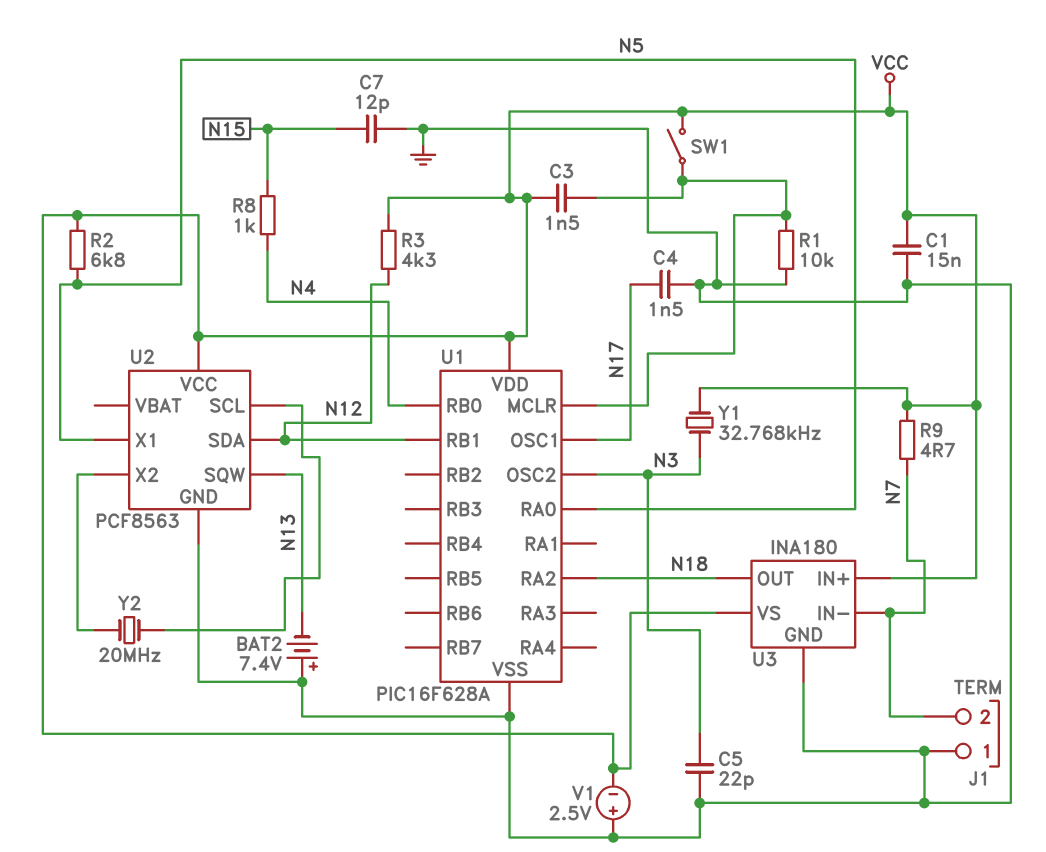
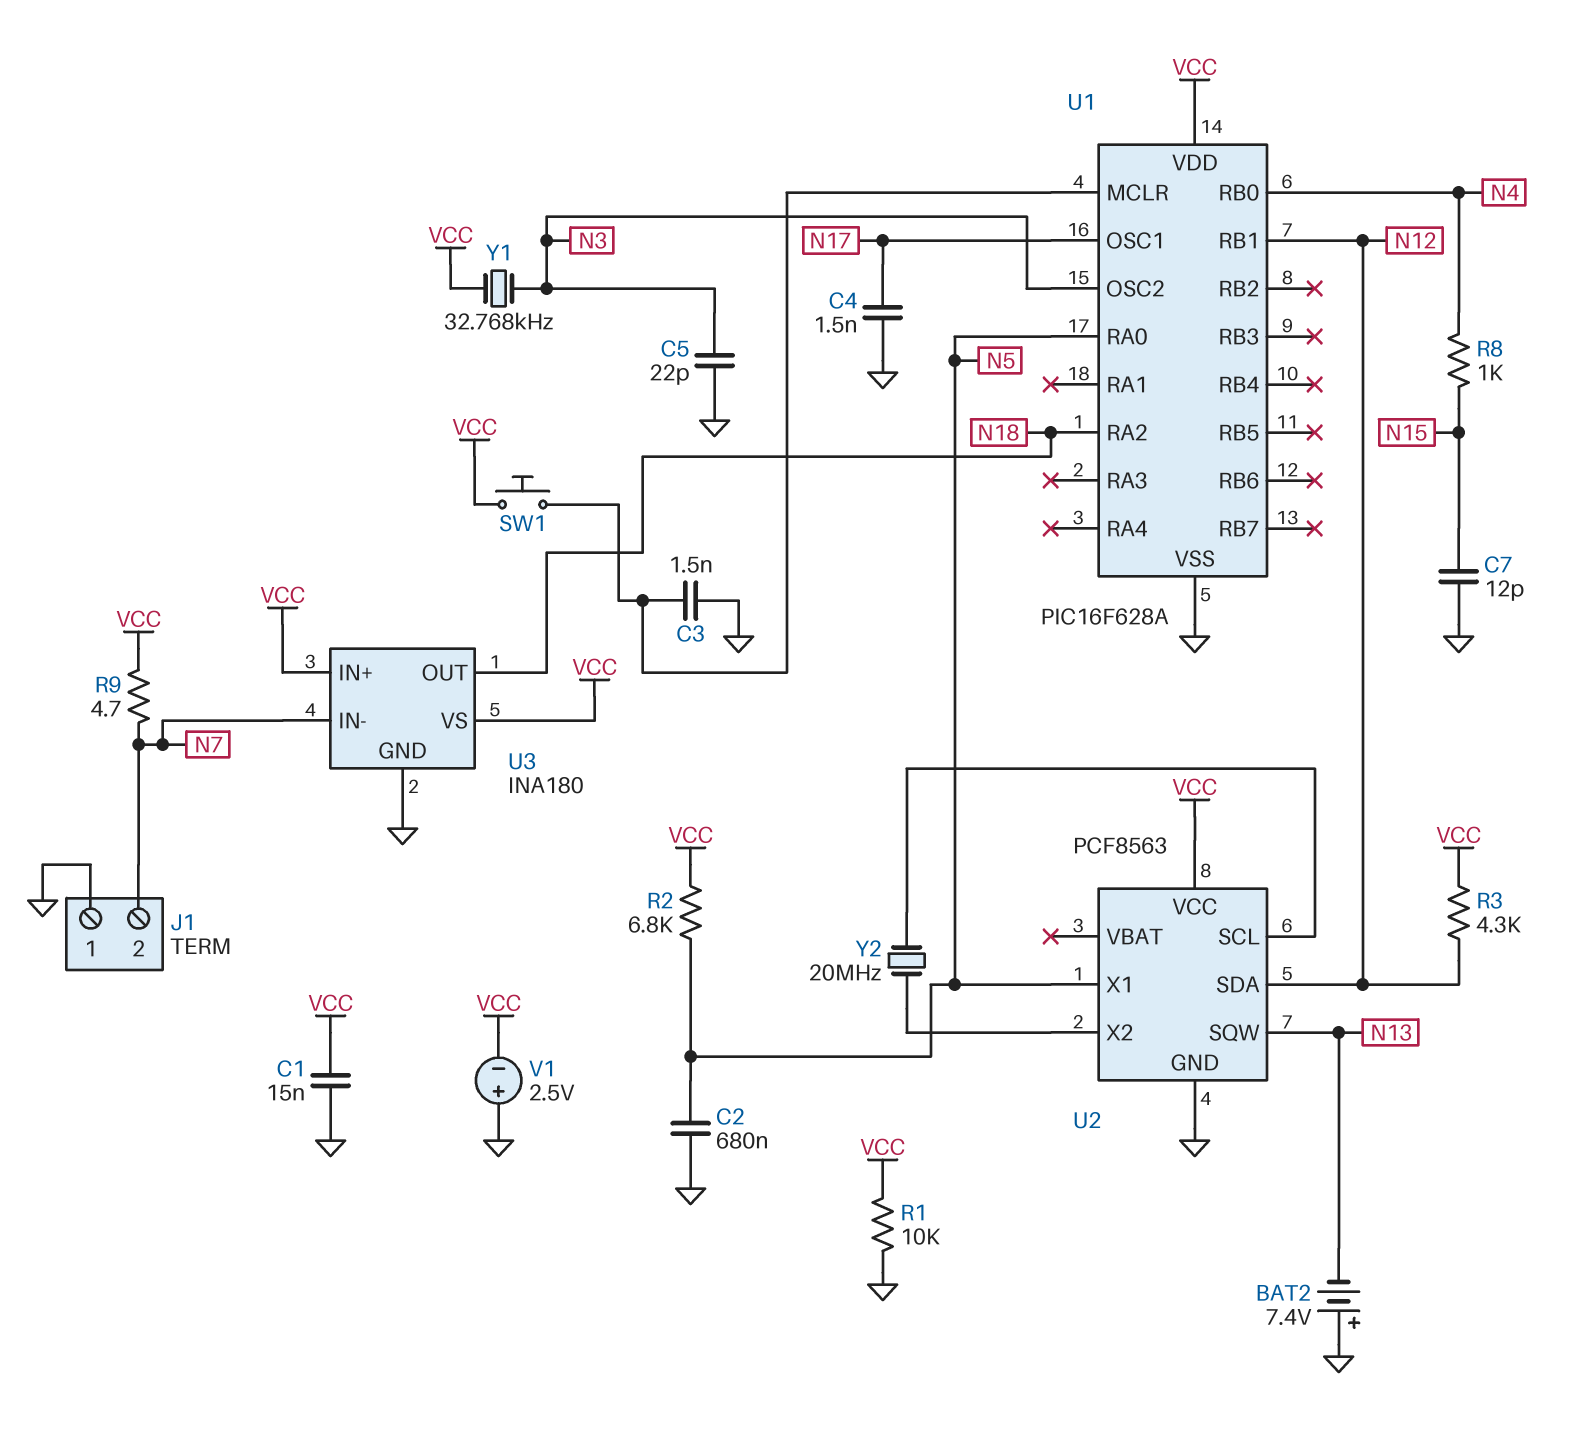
C2: none -> 680nF (GND, N5)
C3: 1.5nF (U1/MCLR, VCC) -> 1.5nF (GND, U1/MCLR)
R1: 10k (GND, U1/MCLR) -> 10k (GND, VCC)
SW1: switch (U1/MCLR, VCC) -> button (U1/MCLR, VCC)

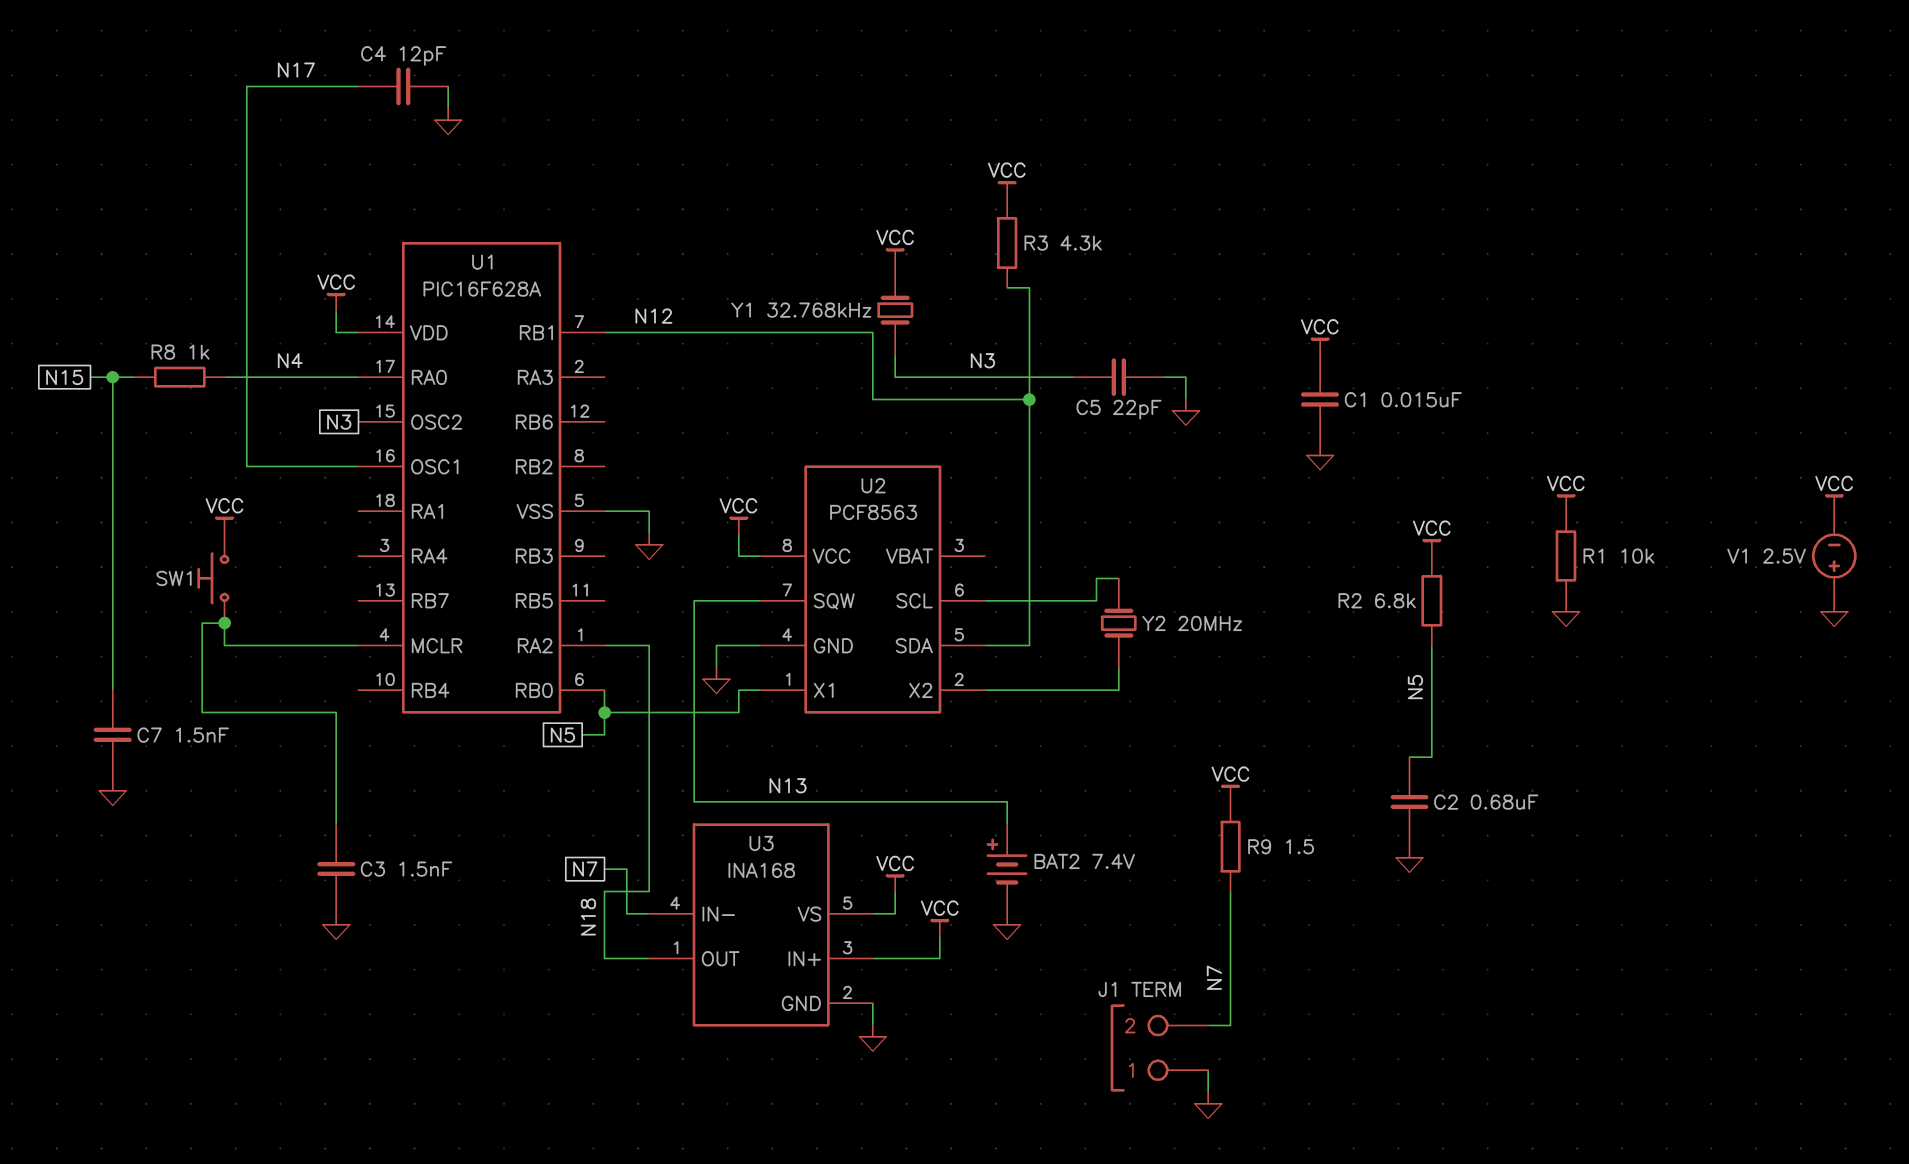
BAT2: 7.4V (plus GND, minus N13) -> 7.4V (plus N13, minus GND)
C4: 1.5nF (GND, N17) -> 12pF (GND, N17)
C7: 12pF (GND, N15) -> 1.5nF (GND, N15)
R9: 4.7 (N7, VCC) -> 1.5 (N7, VCC)
U1 pin RA0: N5 -> N4
U1 pin RB0: N4 -> N5
U3: INA180 -> INA168

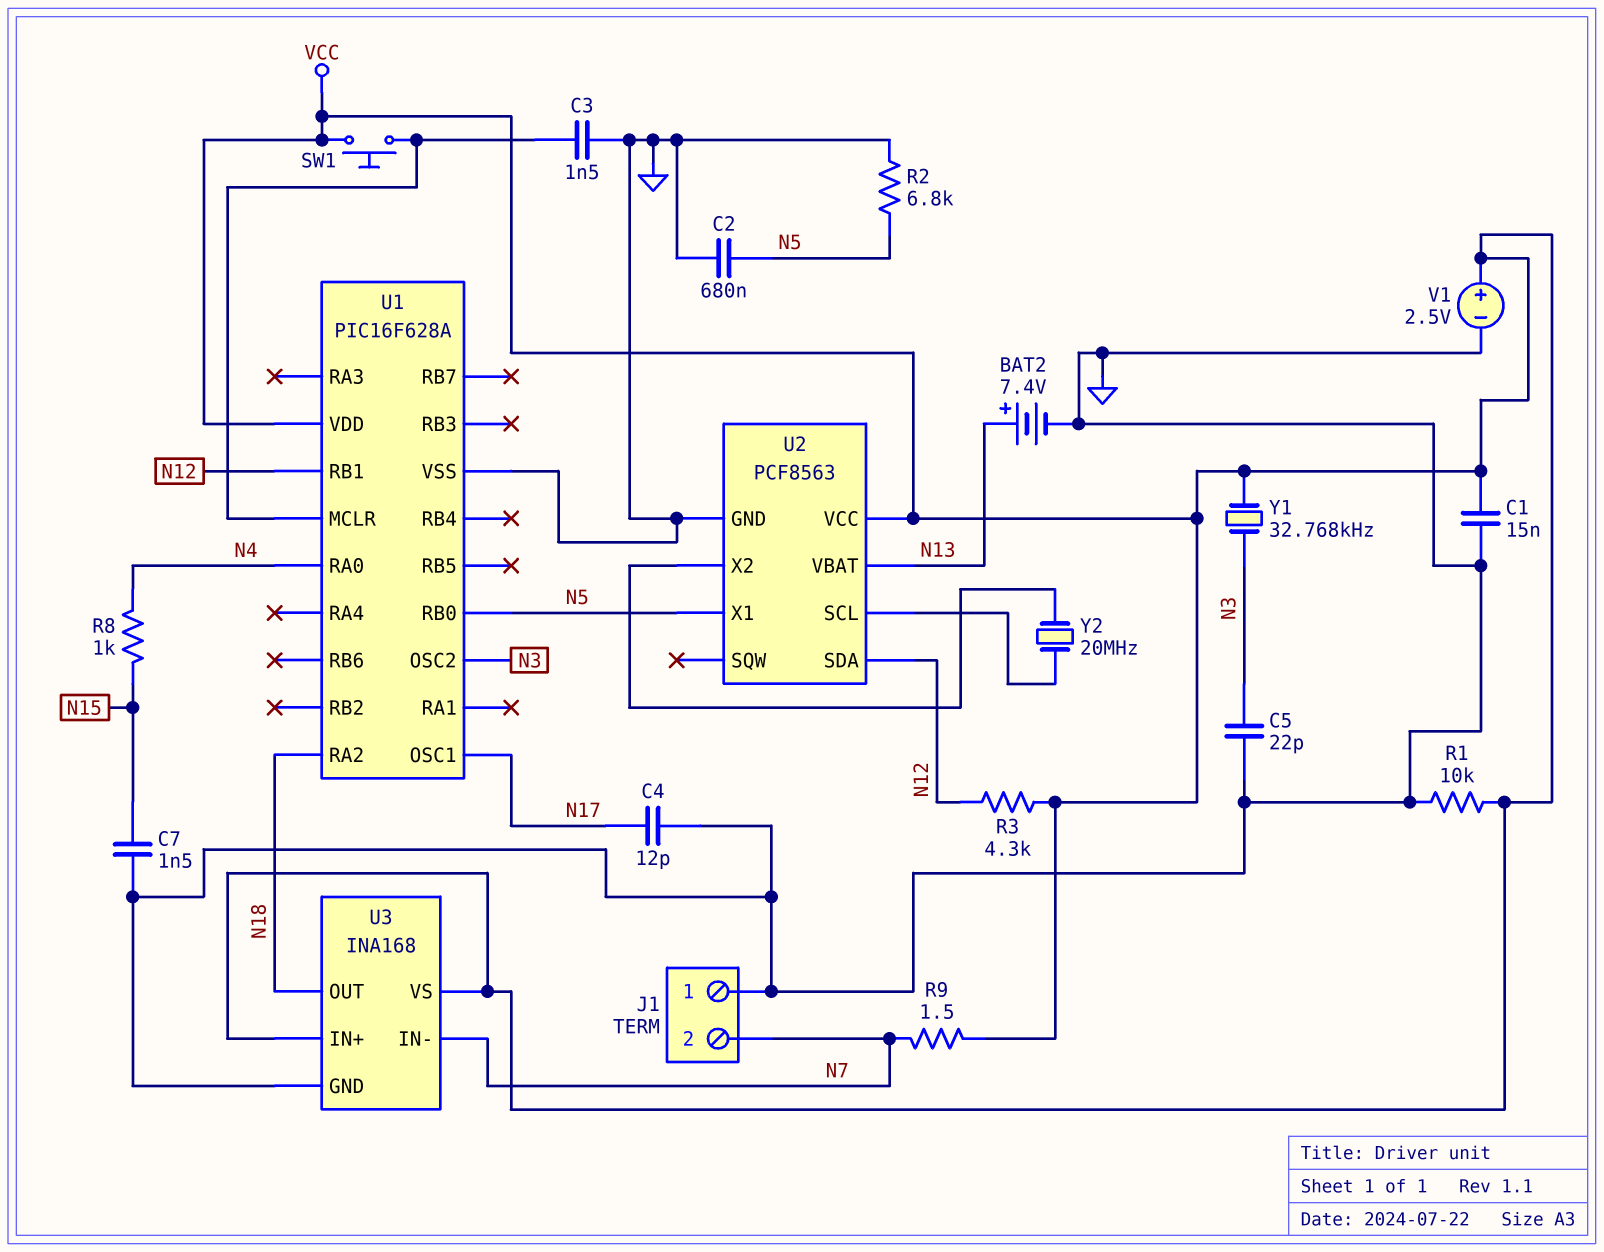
R2: 6.8k (N5, VCC) -> 6.8k (GND, N5)
U2 pin SQW: N13 -> none
U2 pin VBAT: none -> N13
V1: 2.5V (plus GND, minus VCC) -> 2.5V (plus VCC, minus GND)

